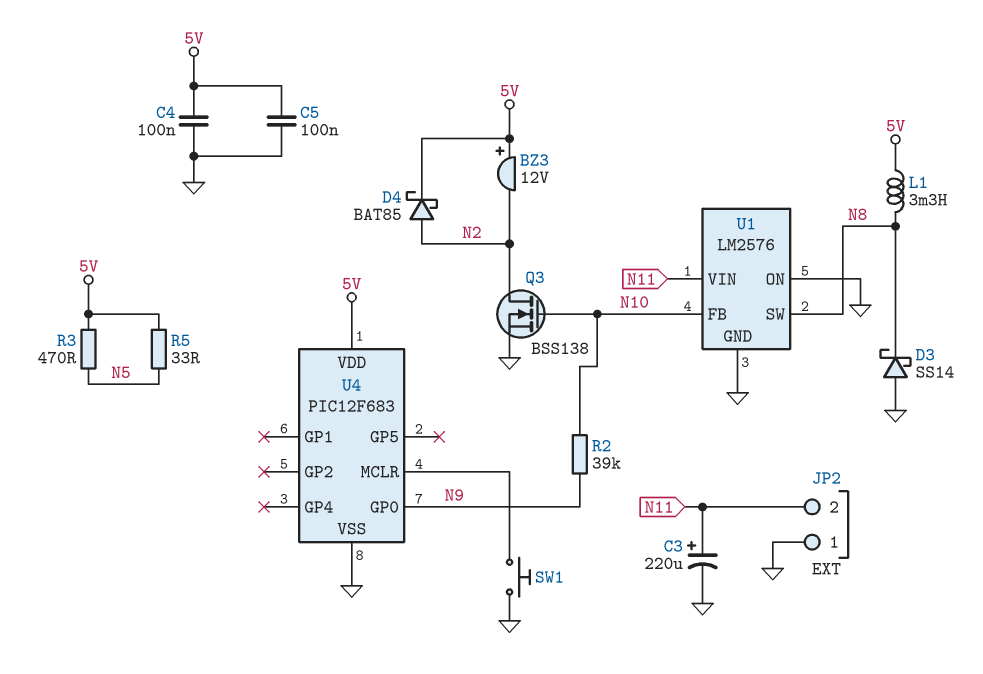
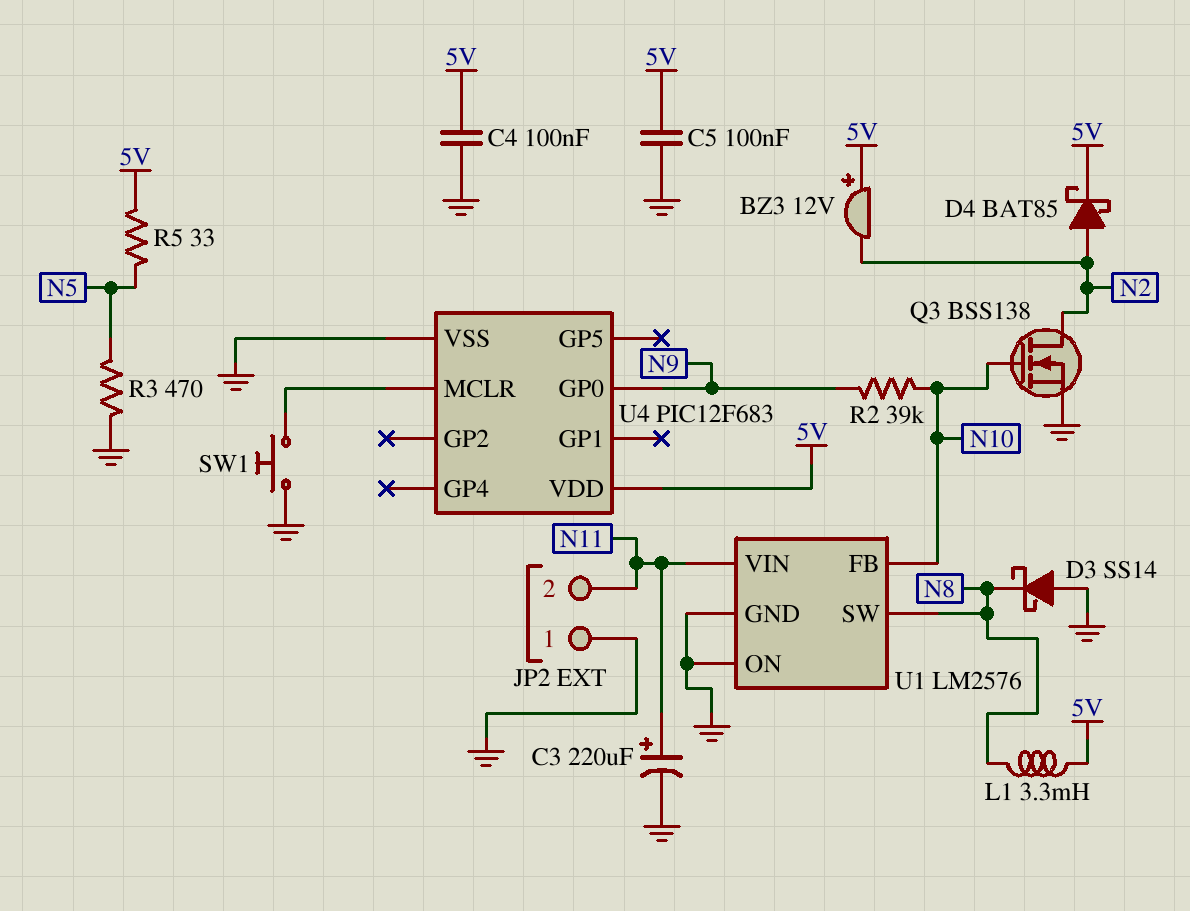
R3: 470 (5V, N5) -> 470 (GND, N5)

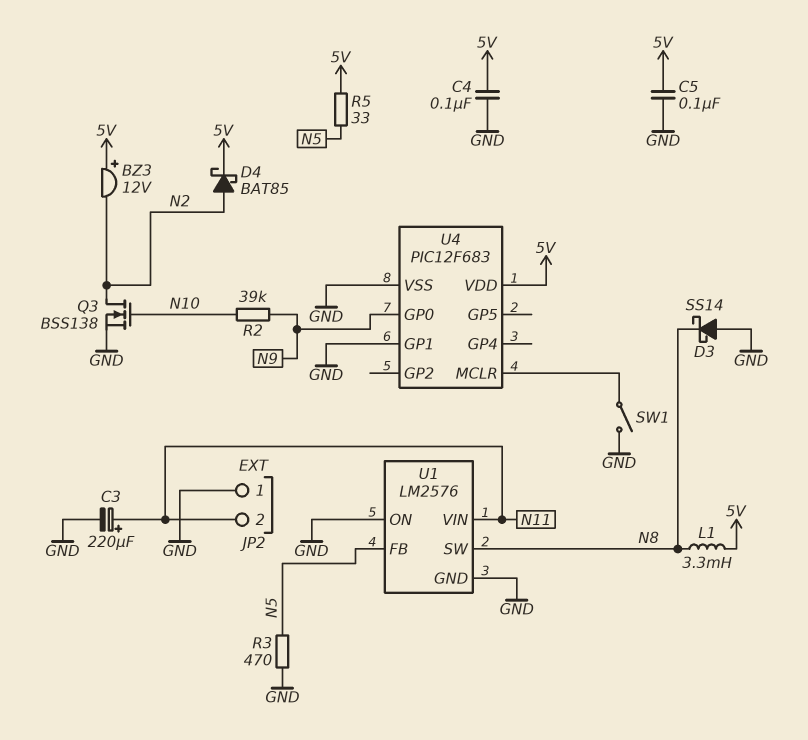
SW1: button (GND, U4/MCLR) -> switch (GND, U4/MCLR)
U1 pin FB: N10 -> N5
U4 pin GP1: none -> GND

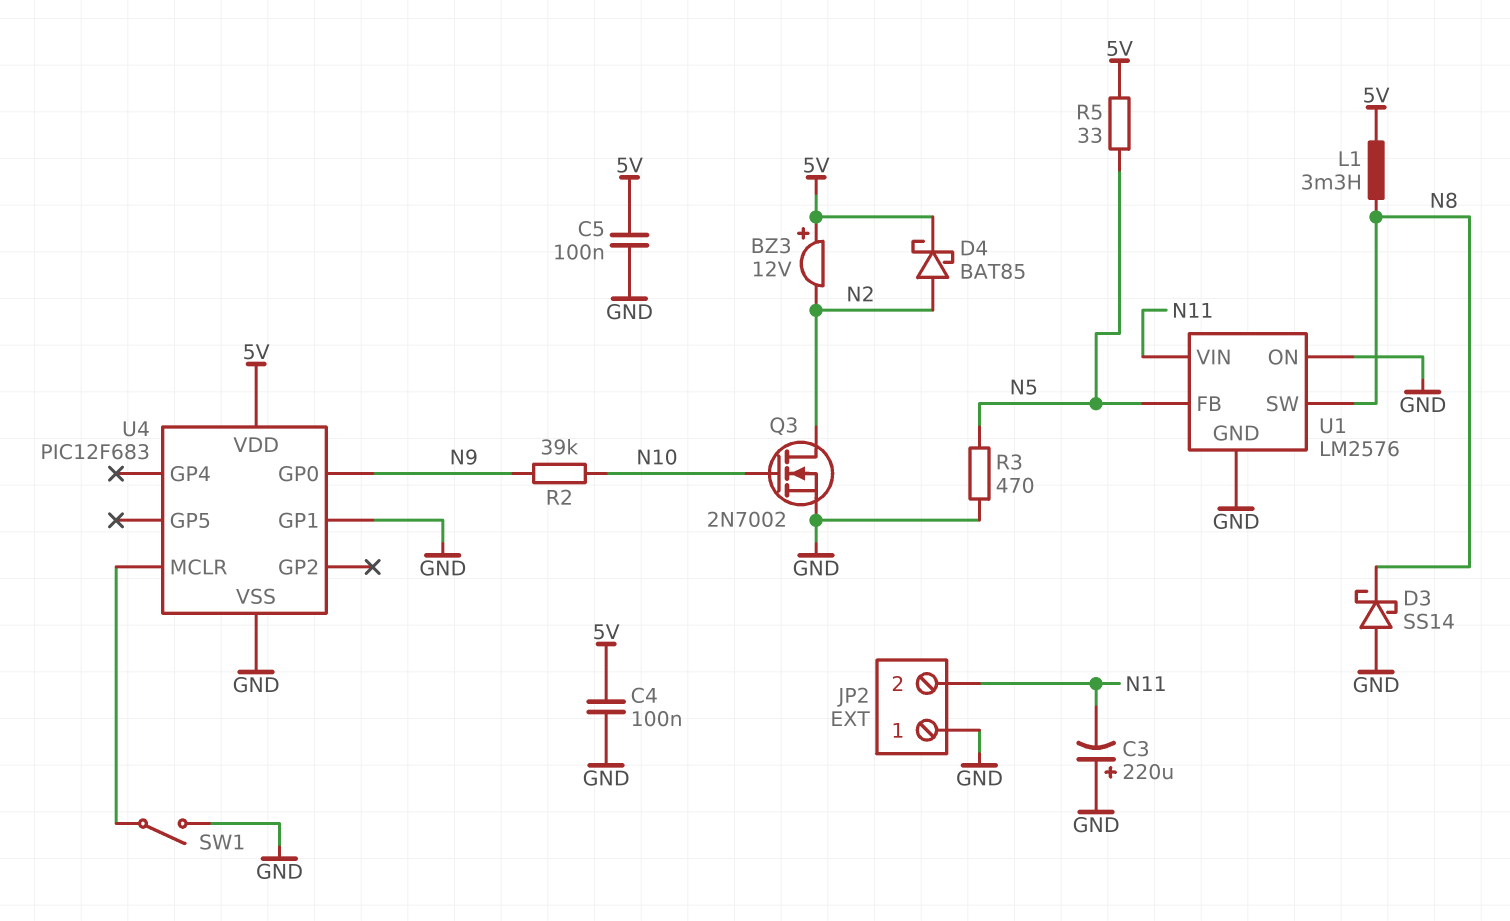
C3: 220uF (plus N11, minus GND) -> 220uF (plus GND, minus N11)
Q3: NMOS BSS138 (G N10, D N2, S GND) -> NMOS 2N7002 (G N10, D N2, S GND)

